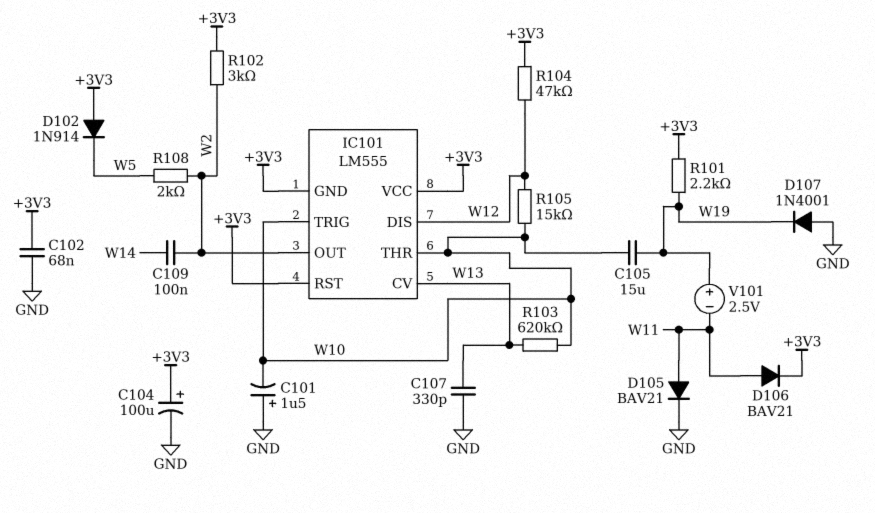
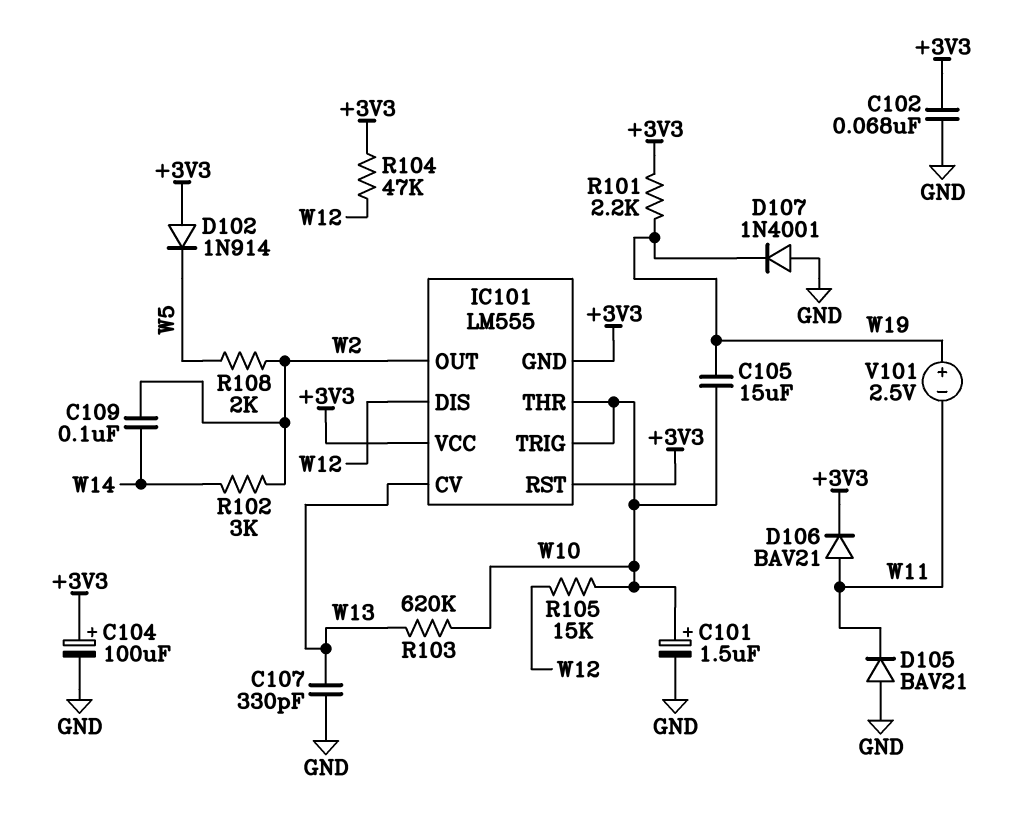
C101: 1.5uF (plus GND, minus W10) -> 1.5uF (plus W10, minus GND)
D105: diode BAV21 (A W11, K GND) -> diode BAV21 (A GND, K W11)
R102: 3k (+3V3, W2) -> 3k (W2, W14)

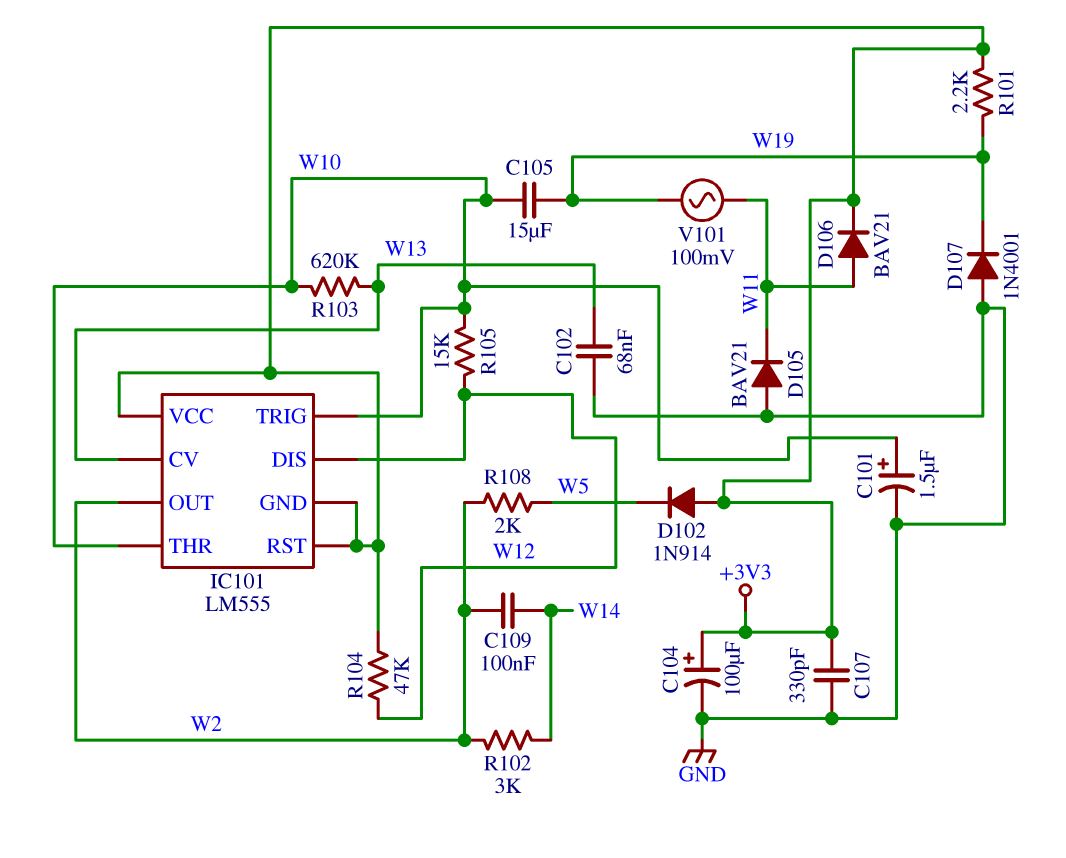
C102: 68nF (+3V3, GND) -> 68nF (GND, W13)
C107: 330pF (GND, W13) -> 330pF (+3V3, GND)
V101: 2.5V (plus W19, minus W11) -> AC 100mV (W11, W19)

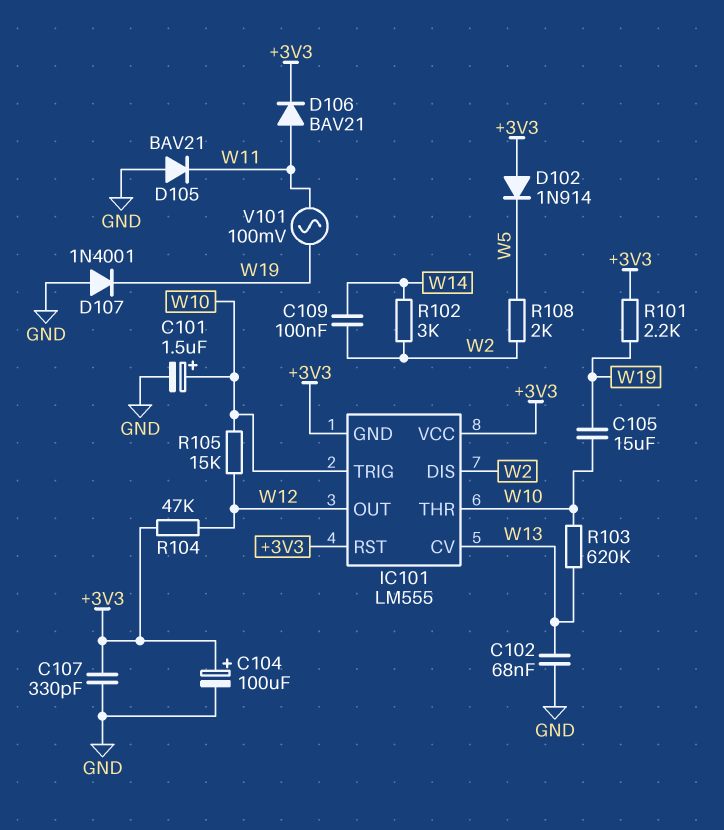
IC101 pin DIS: W12 -> W2
IC101 pin OUT: W2 -> W12

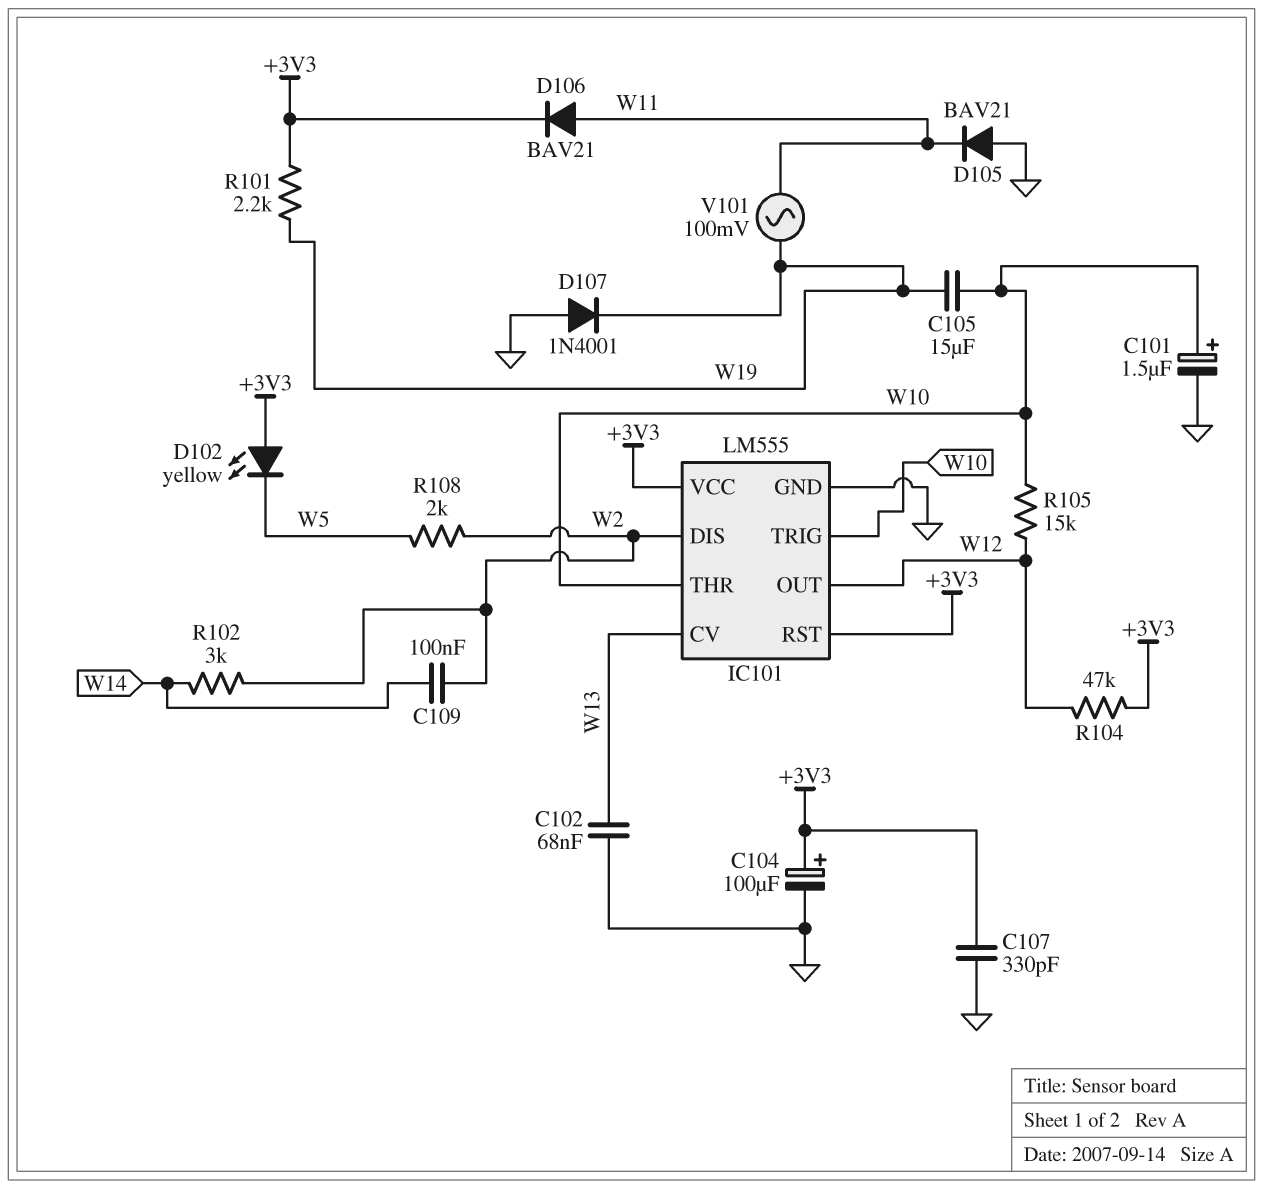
D102: diode 1N914 (A +3V3, K W5) -> LED yellow (A +3V3, K W5)
IC101 pin GND: +3V3 -> GND
R103: 620k (W10, W13) -> none

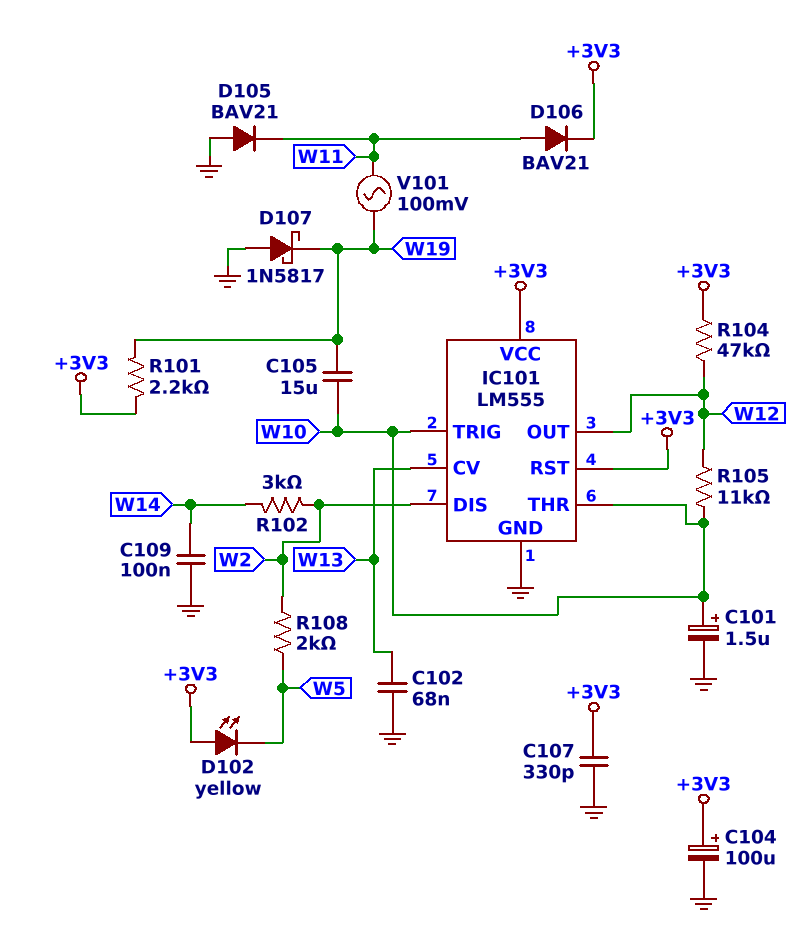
C109: 100nF (W2, W14) -> 100nF (GND, W14)
D107: diode 1N4001 (A GND, K W19) -> schottky 1N5817 (A GND, K W19)
R105: 15k (W10, W12) -> 11k (W10, W12)

